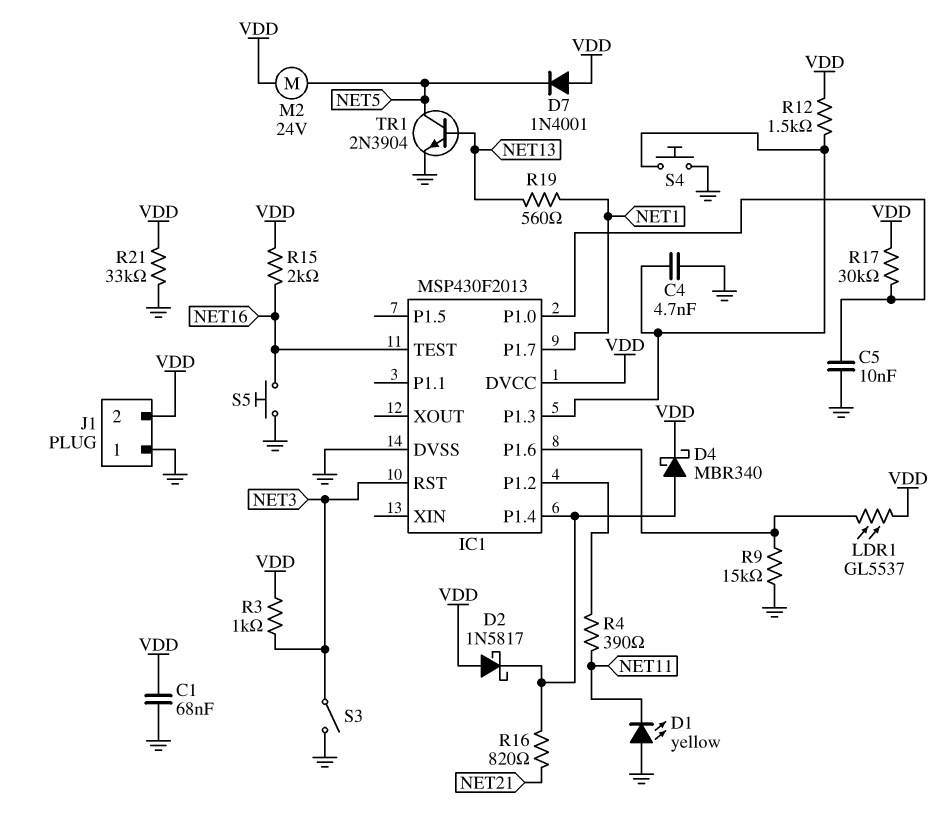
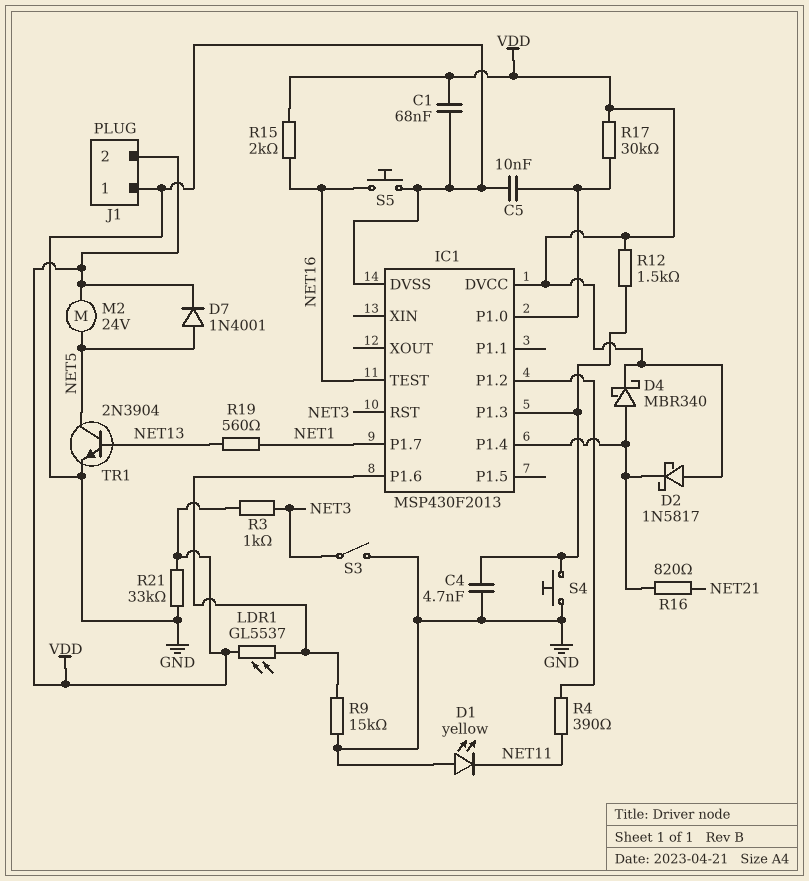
D7: diode 1N4001 (A VDD, K NET5) -> diode 1N4001 (A NET5, K VDD)

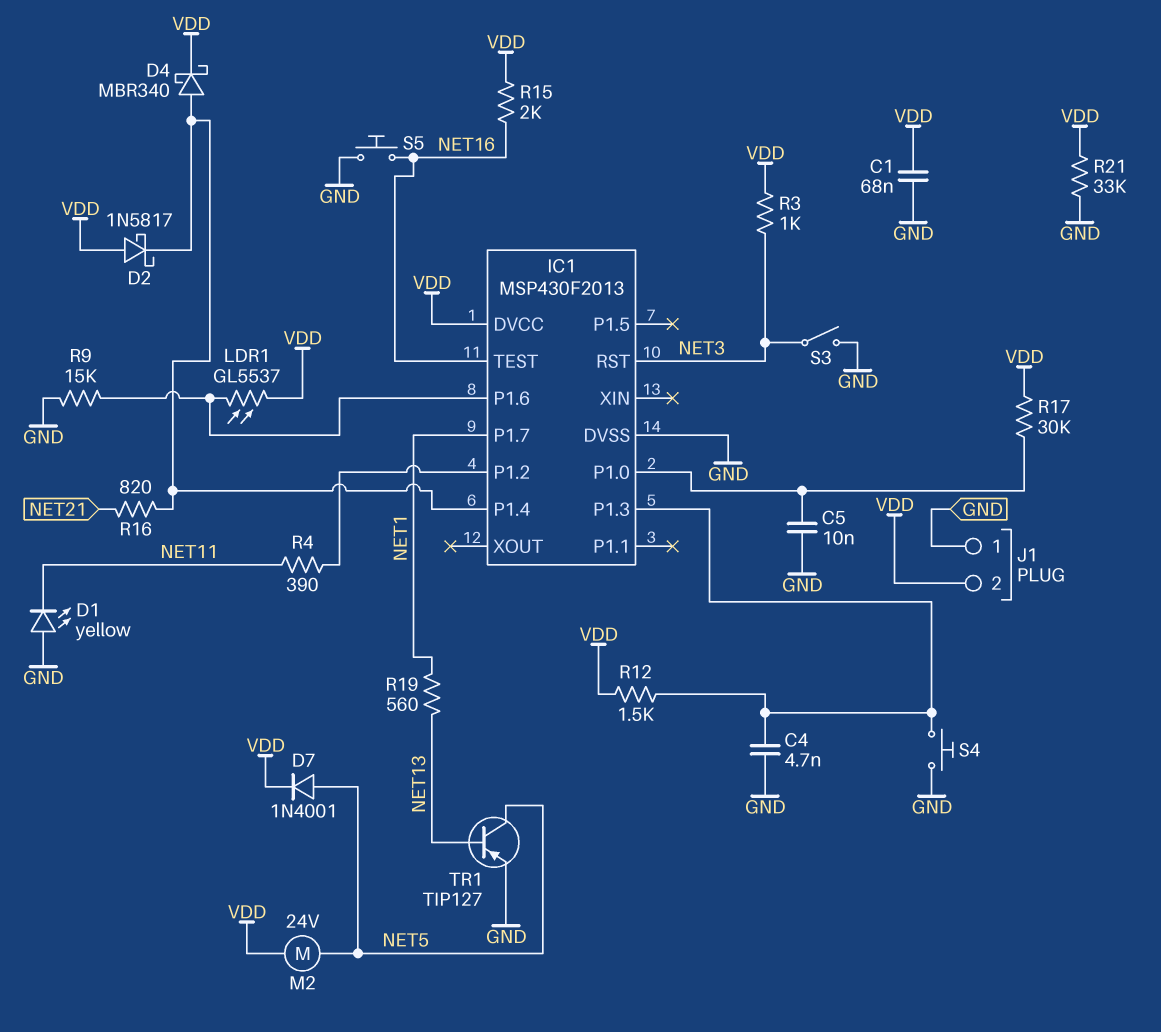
TR1: NPN 2N3904 (B NET13, C NET5, E GND) -> PNP TIP127 (B NET13, C NET5, E GND)

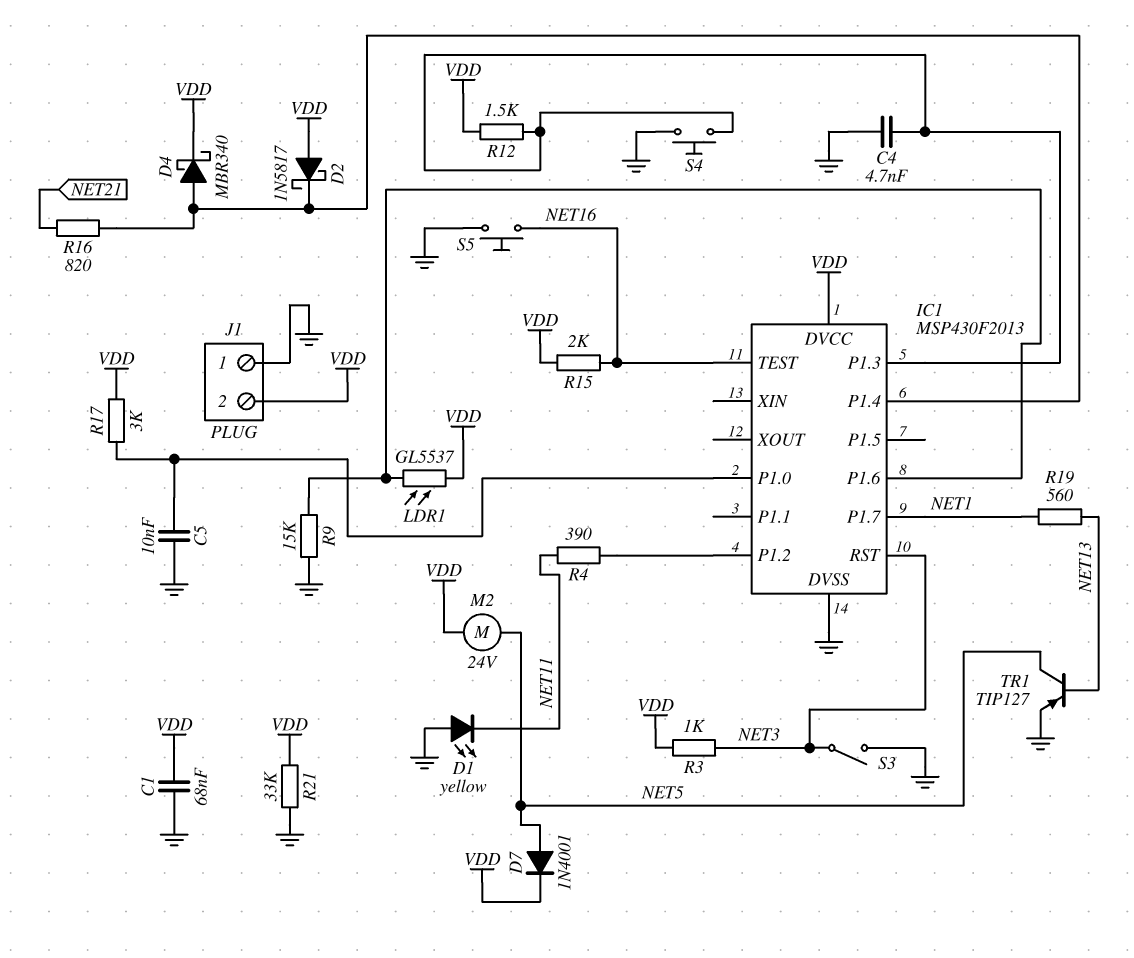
R17: 30k (IC1/P1.0, VDD) -> 3k (IC1/P1.0, VDD)

